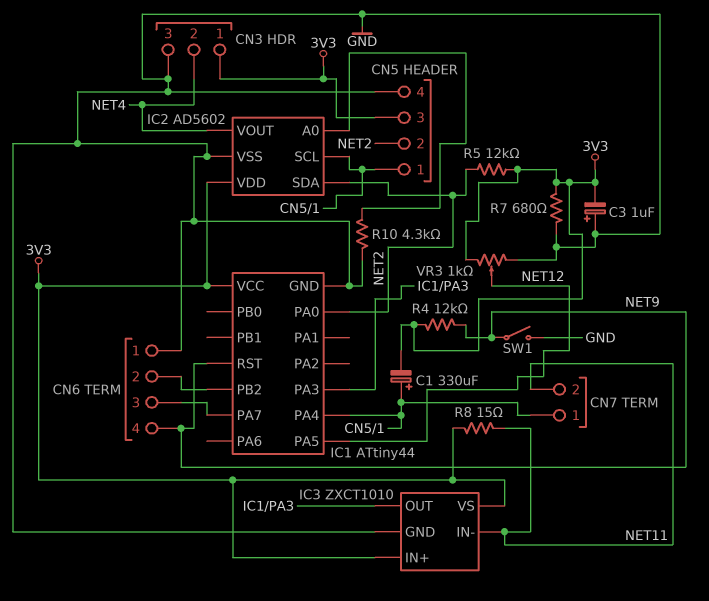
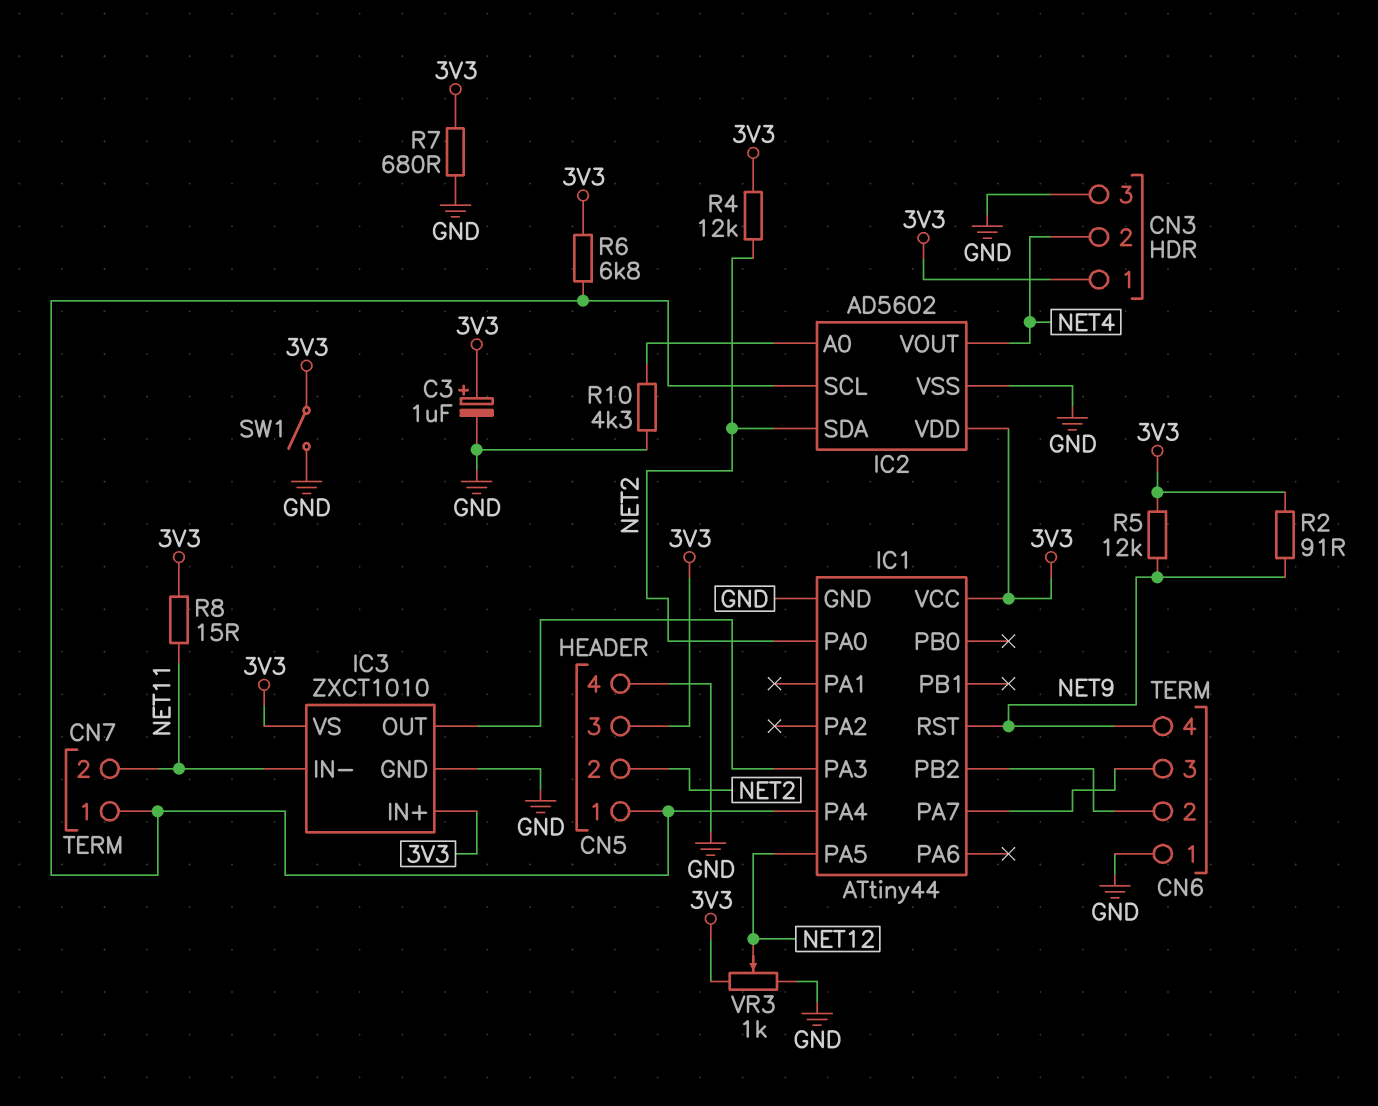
C1: 330uF (plus CN5/1, minus 3V3) -> none
C3: 1uF (plus GND, minus 3V3) -> 1uF (plus 3V3, minus GND)
R2: none -> 91 (3V3, NET9)
R4: 12k (3V3, NET9) -> 12k (3V3, NET2)
R5: 12k (3V3, NET2) -> 12k (3V3, NET9)
R6: none -> 6.8k (3V3, CN5/1)
SW1: switch (GND, NET9) -> switch (3V3, GND)

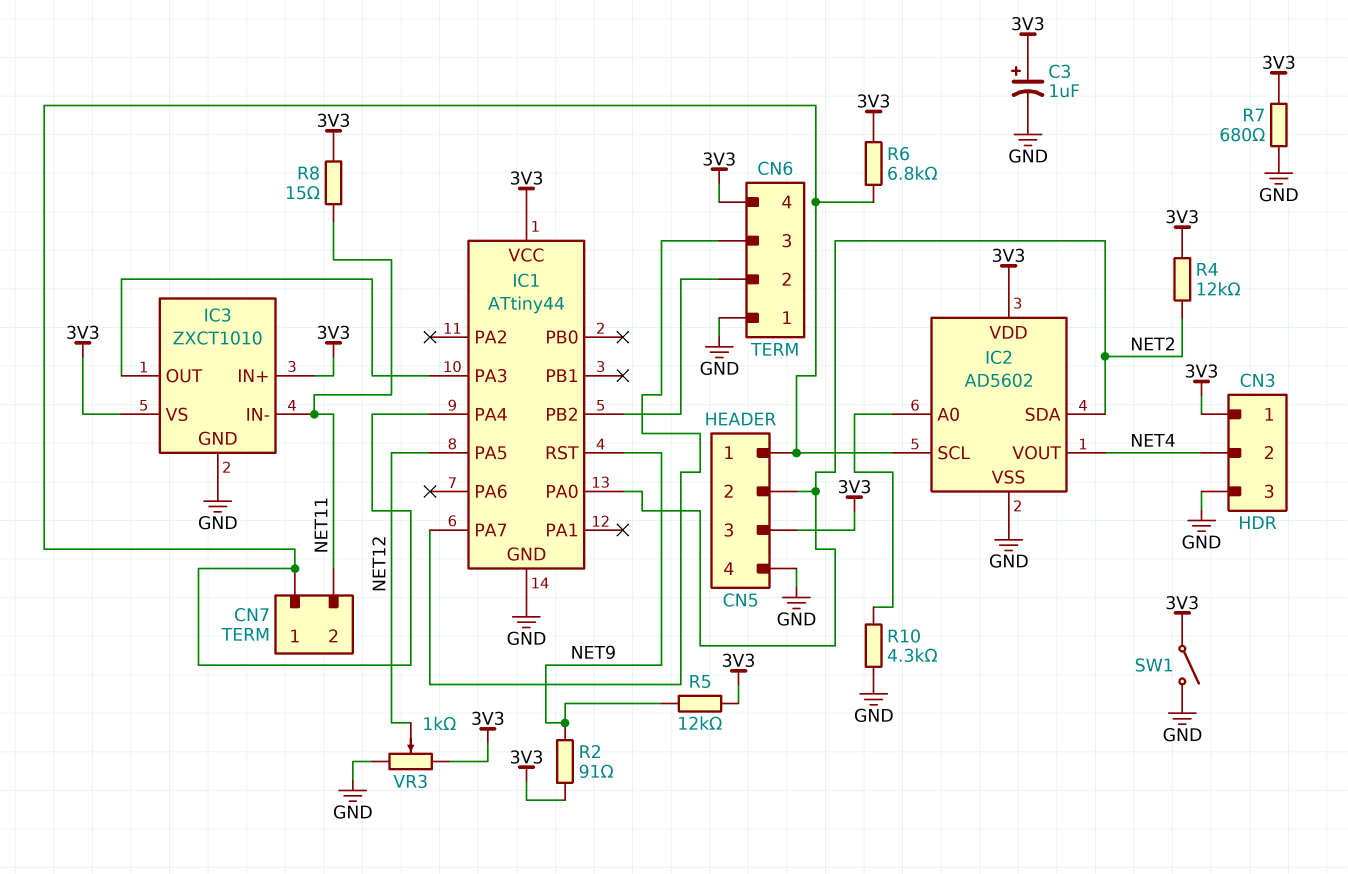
CN6 pin 4: NET9 -> 3V3

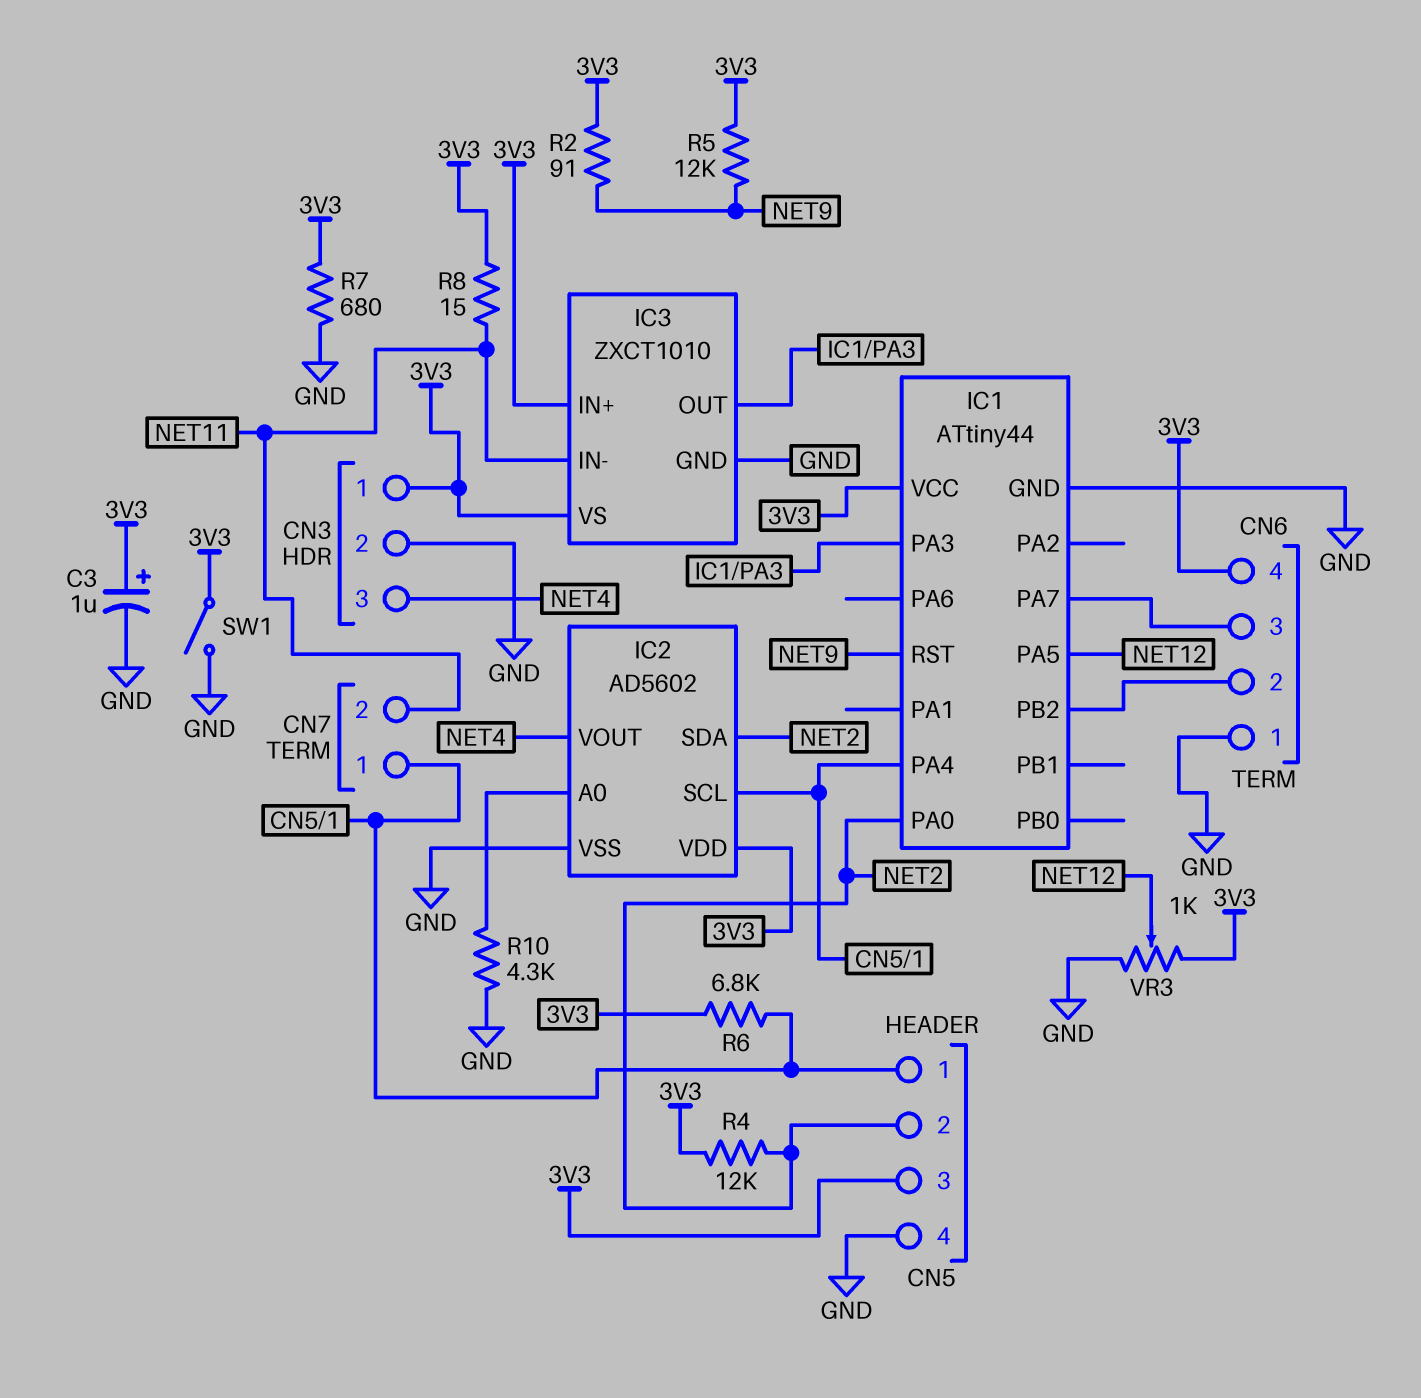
CN3 pin 2: NET4 -> GND
CN3 pin 3: GND -> NET4

